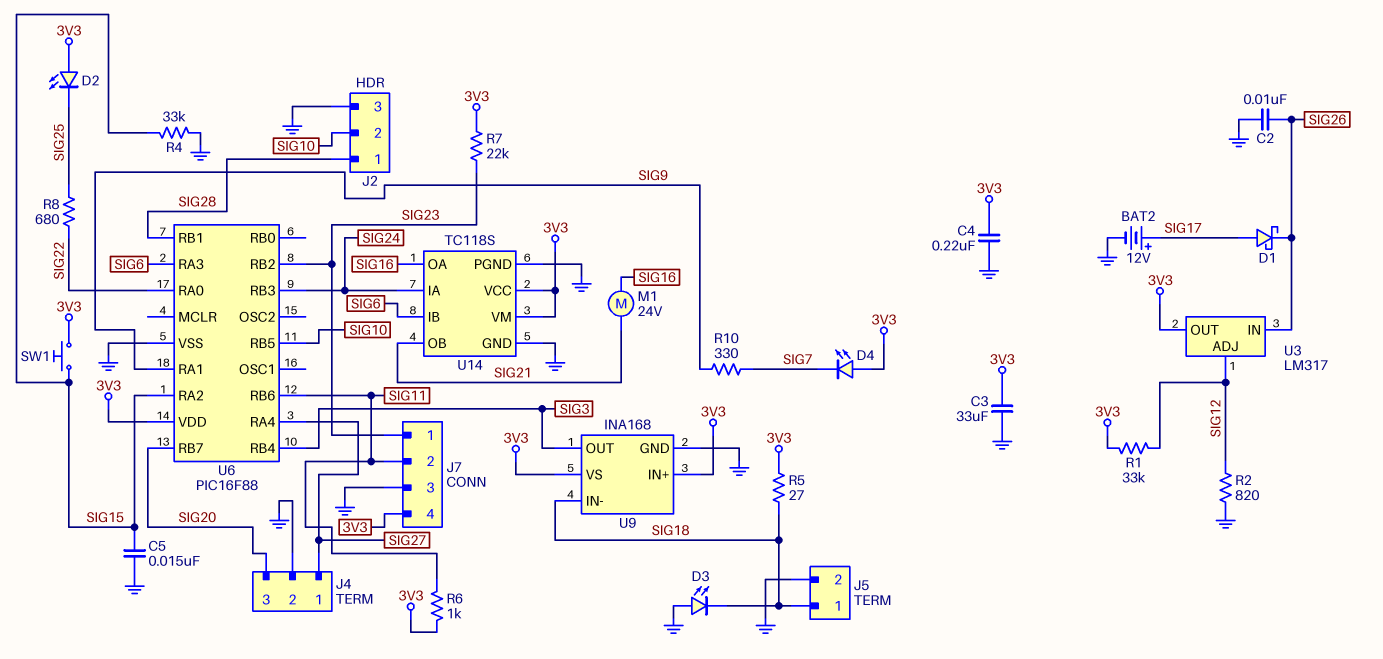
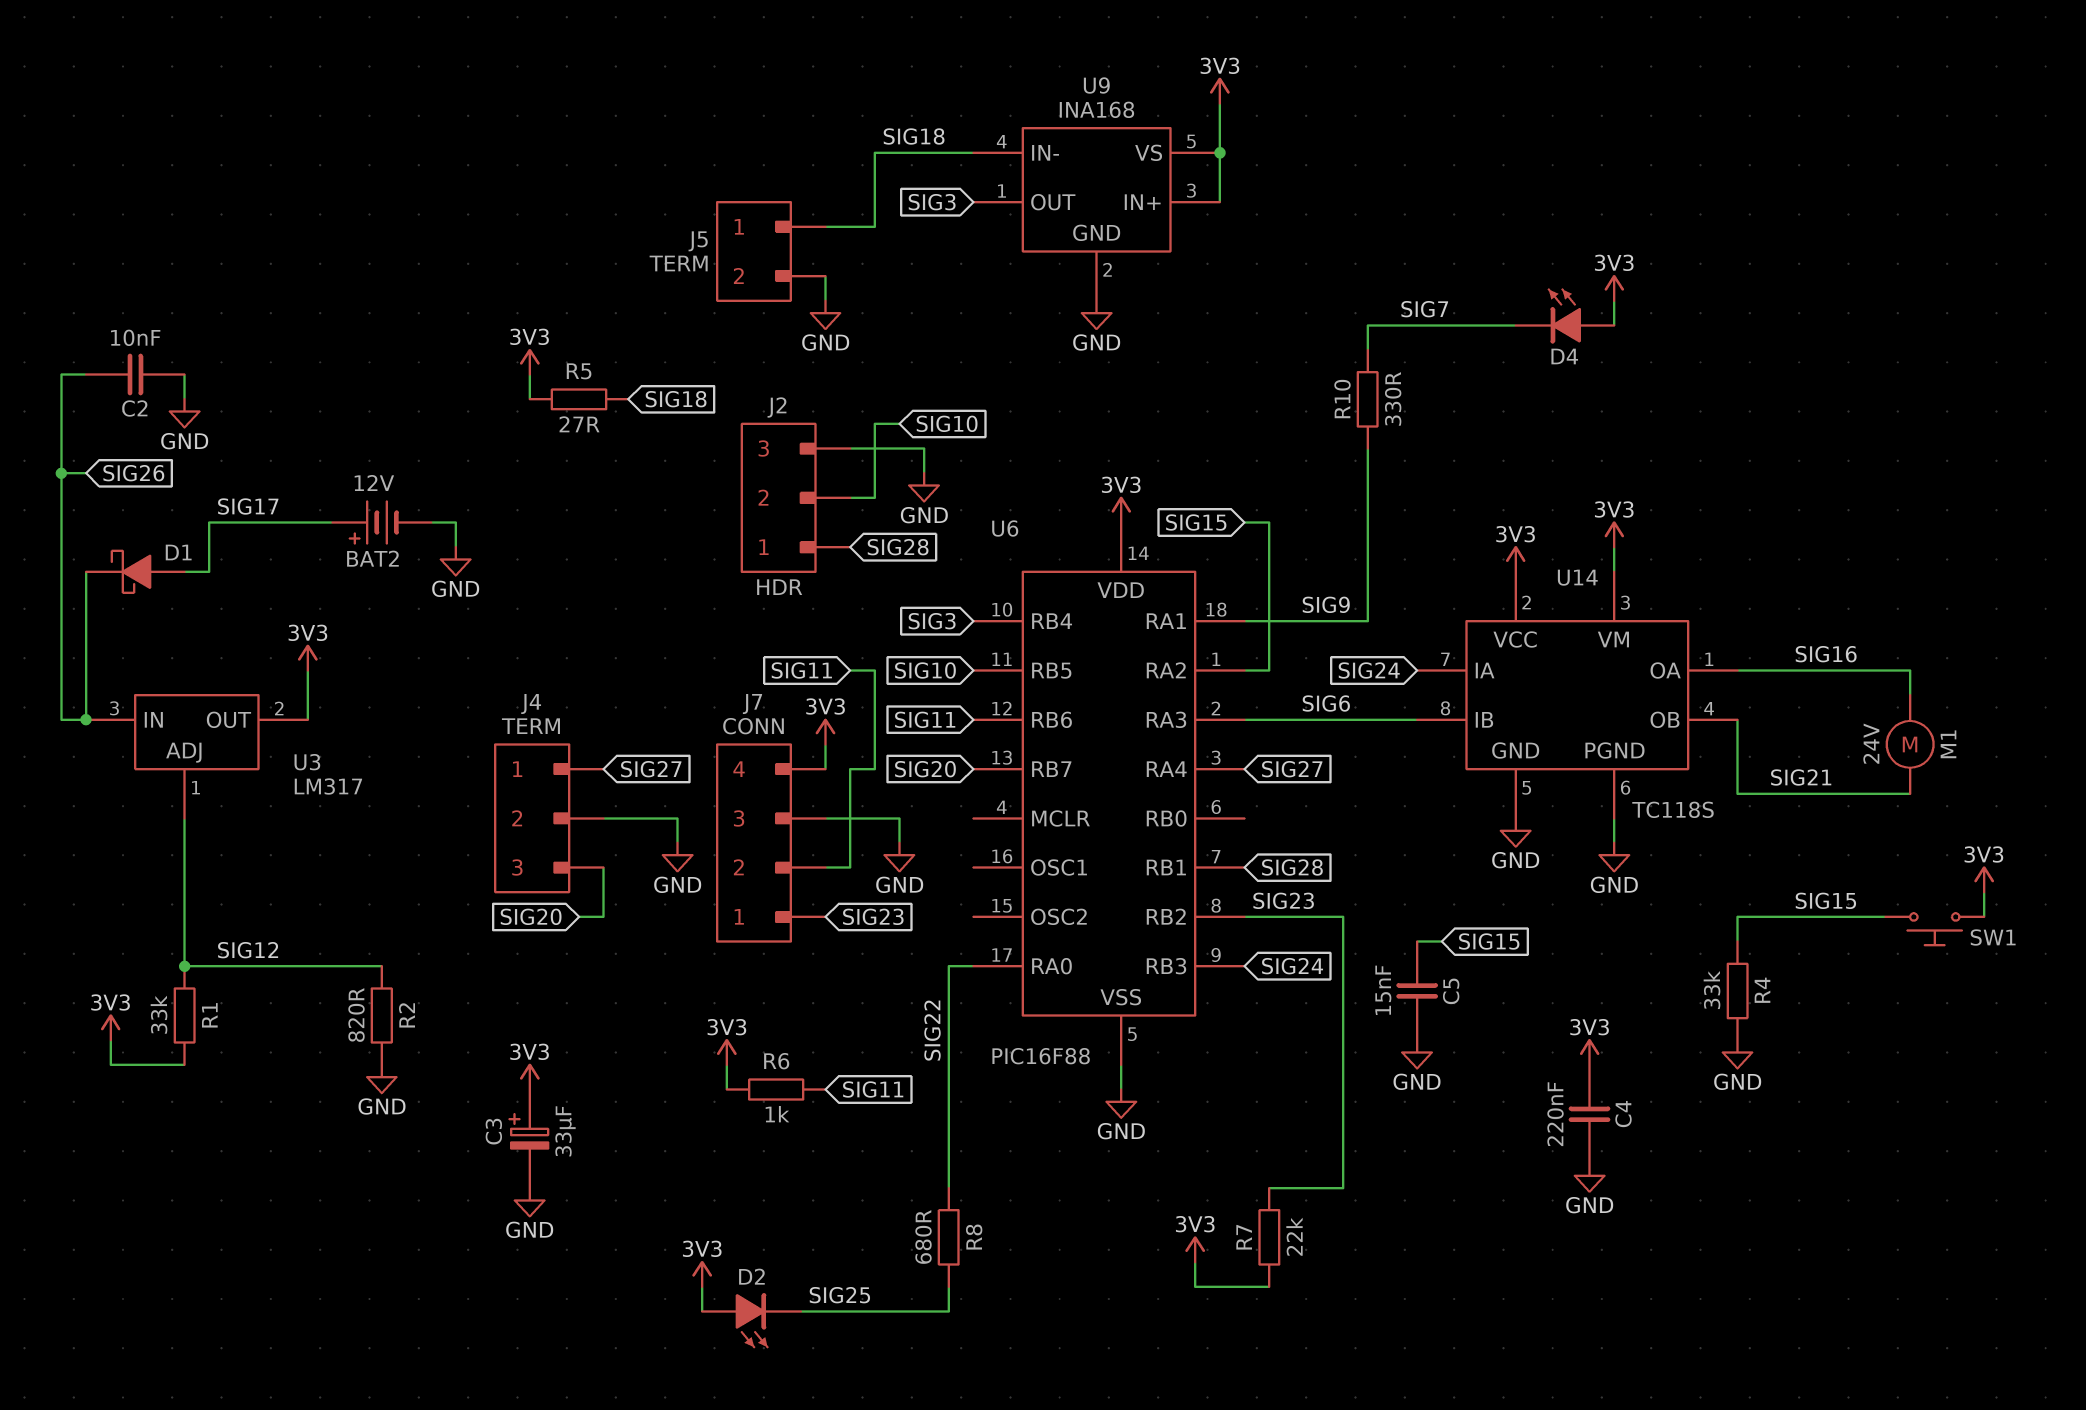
C3: 33uF (3V3, GND) -> 33uF (plus 3V3, minus GND)
D3: LED (A GND, K SIG18) -> none

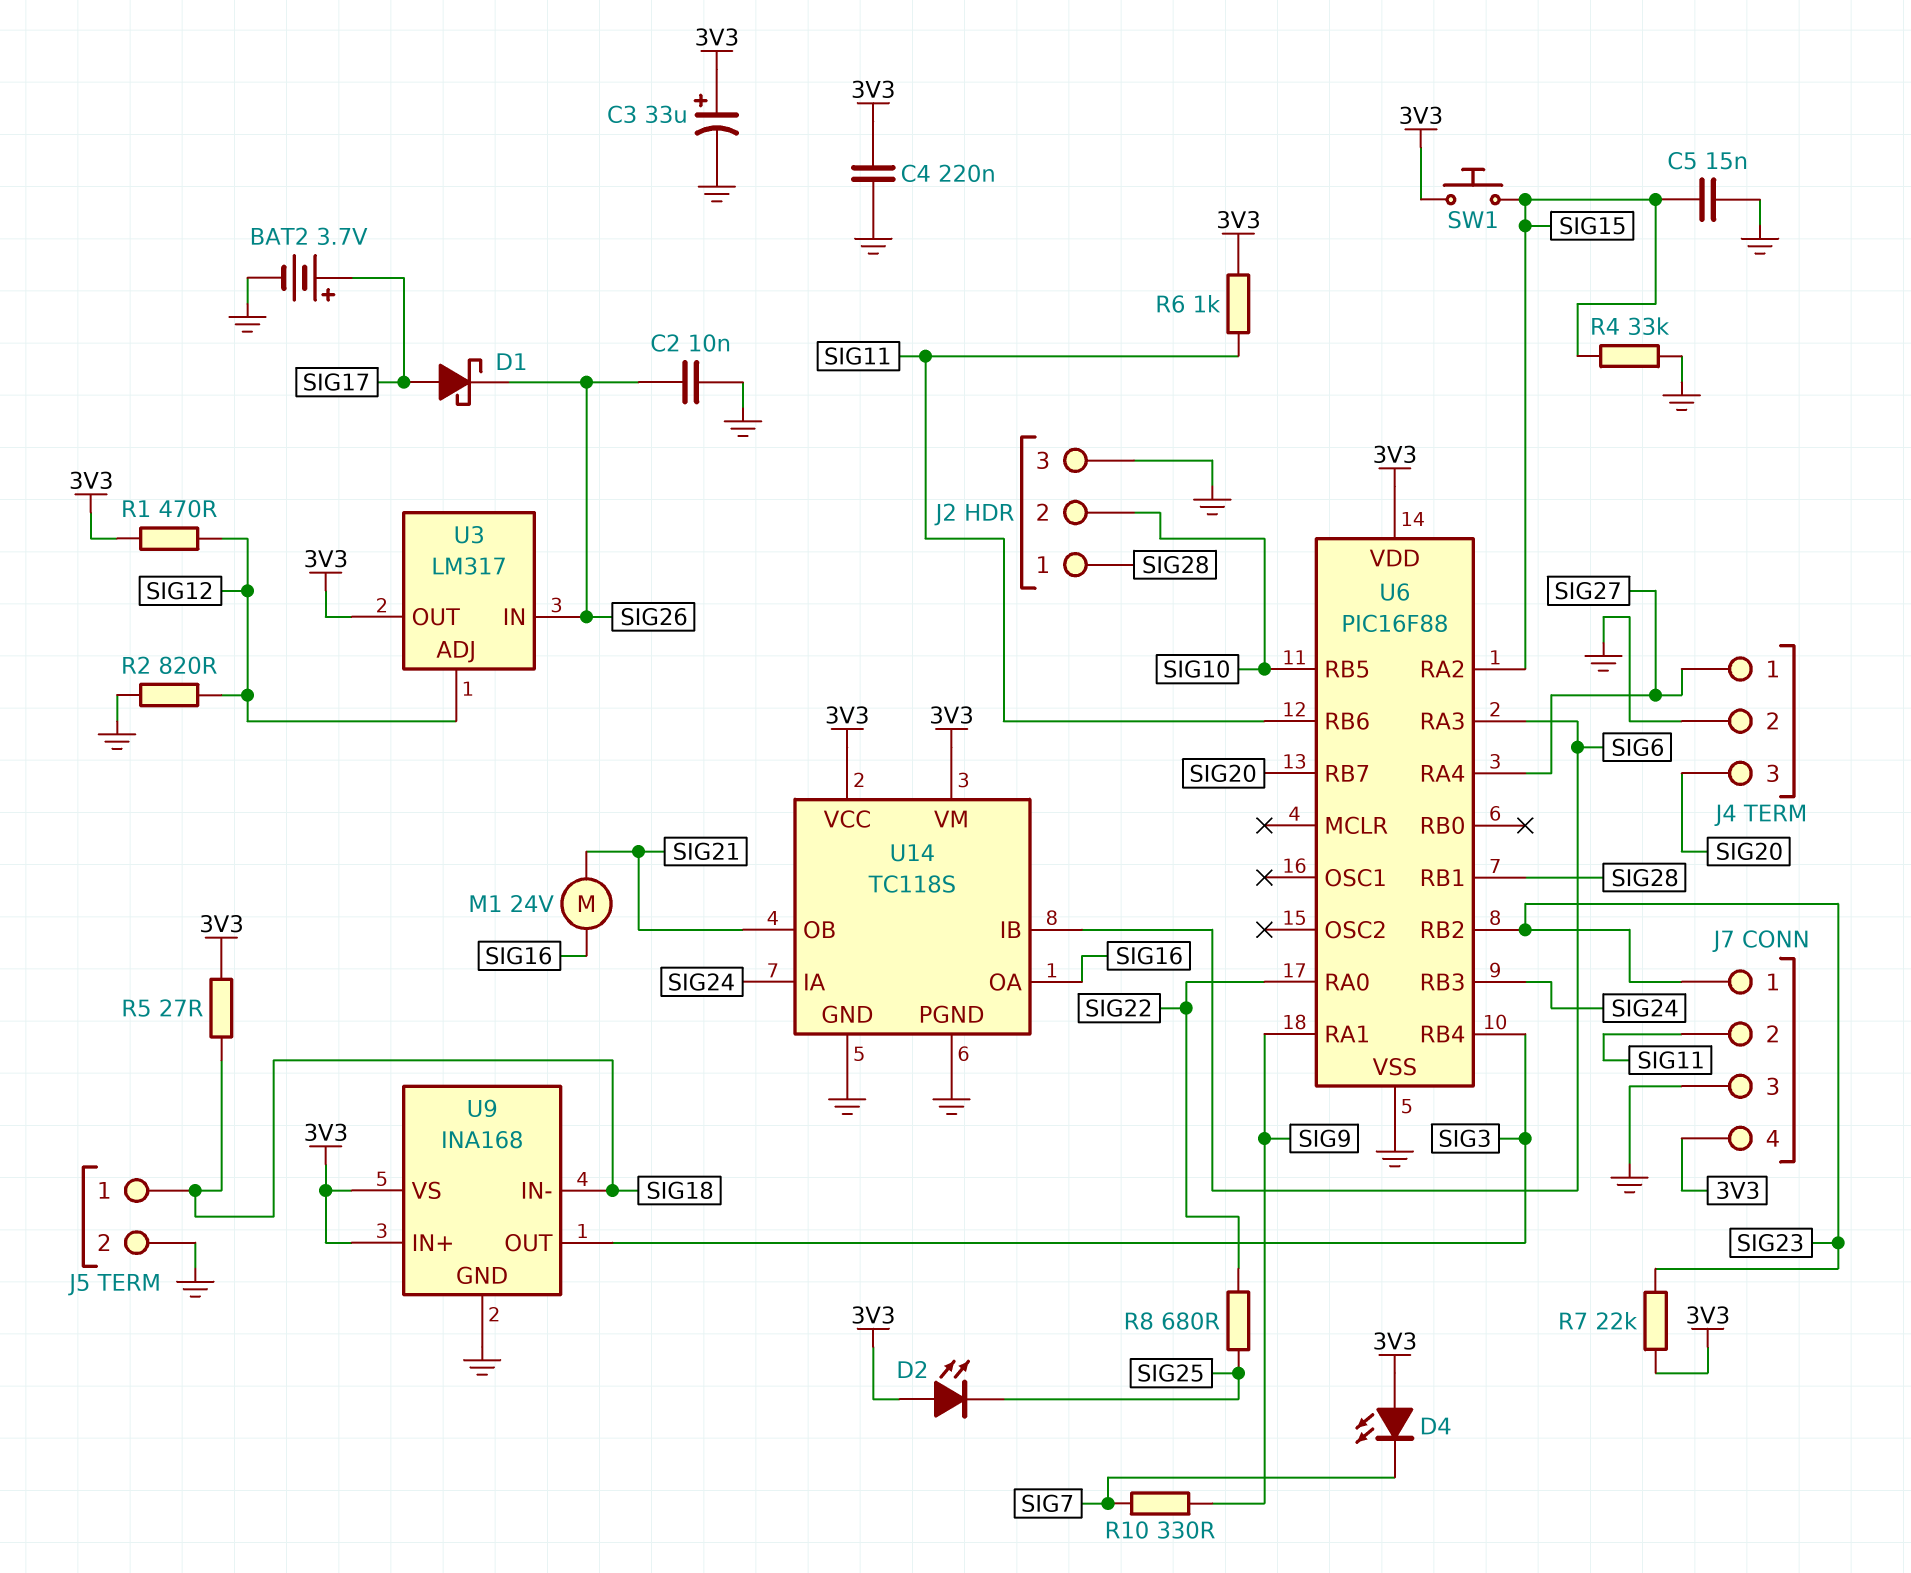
BAT2: 12V (plus SIG17, minus GND) -> 3.7V (plus SIG17, minus GND)
R1: 33k (3V3, SIG12) -> 470 (3V3, SIG12)

